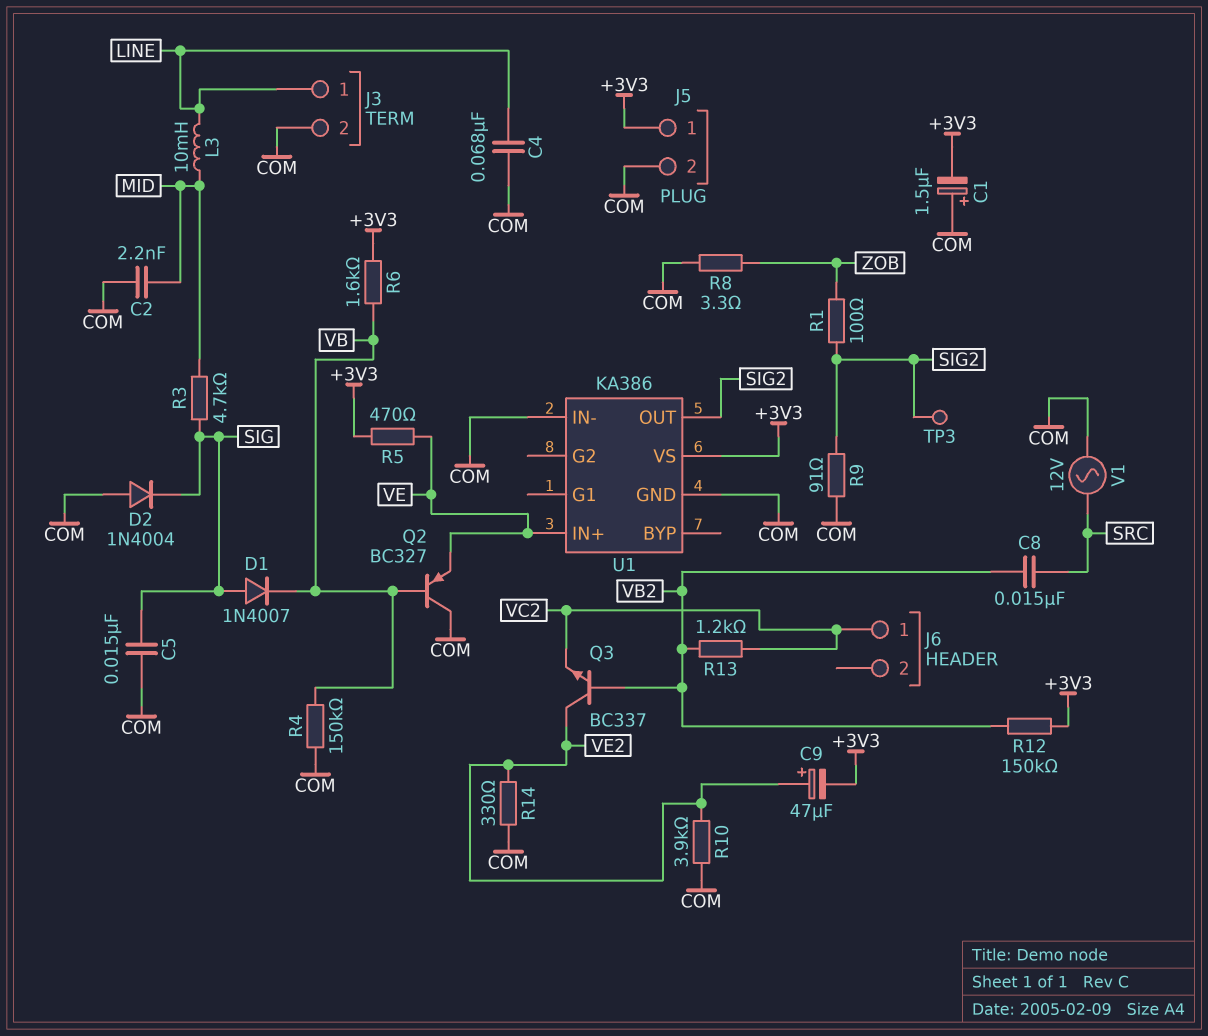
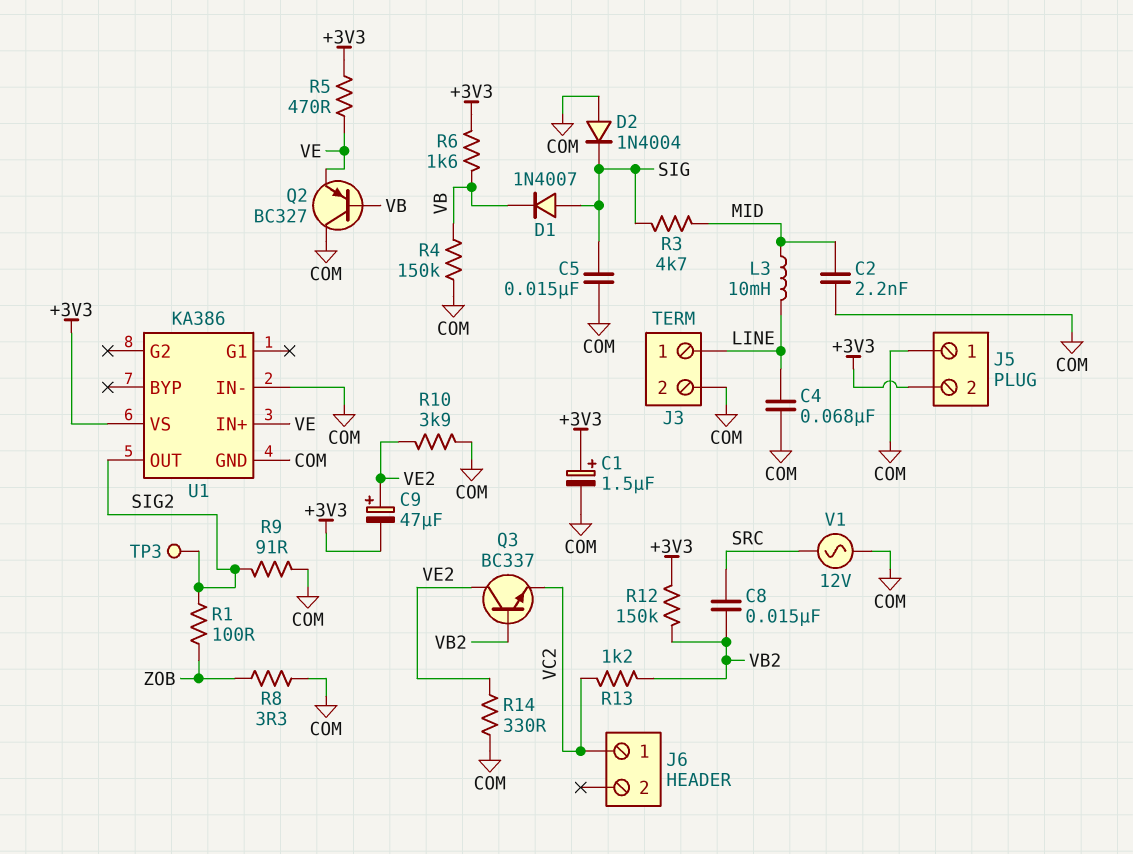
C1: 1.5uF (plus COM, minus +3V3) -> 1.5uF (plus +3V3, minus COM)
J5 pin 1: +3V3 -> COM
J5 pin 2: COM -> +3V3

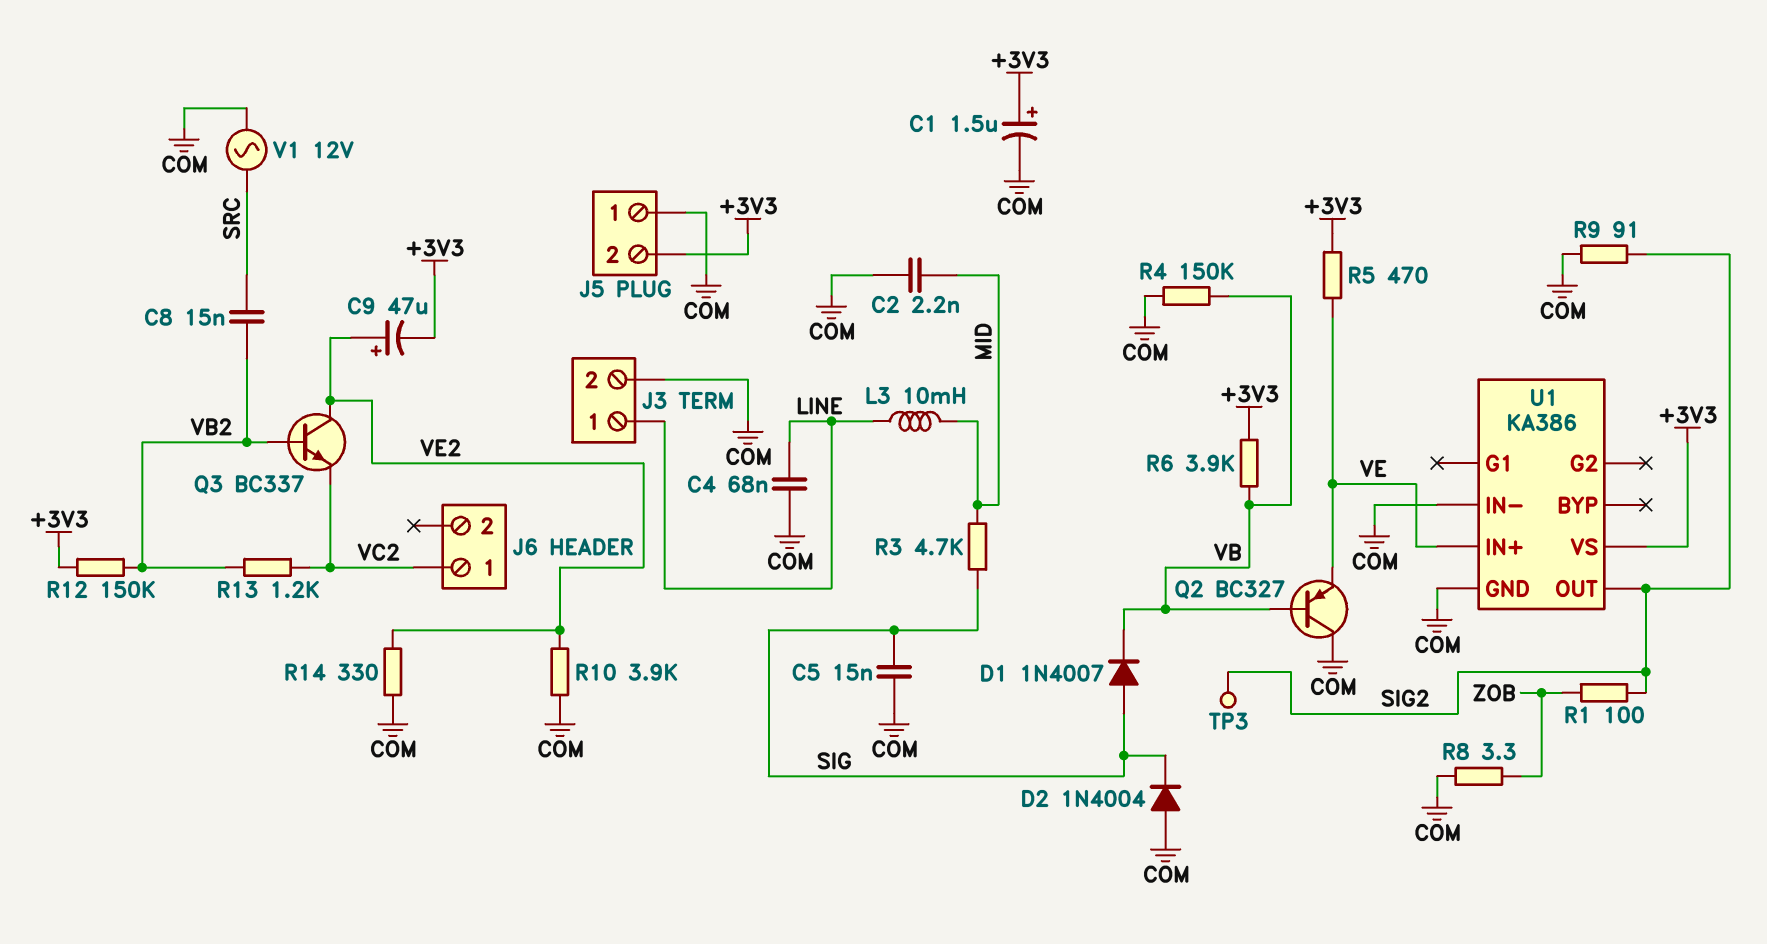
R6: 1.6k (+3V3, VB) -> 3.9k (+3V3, VB)

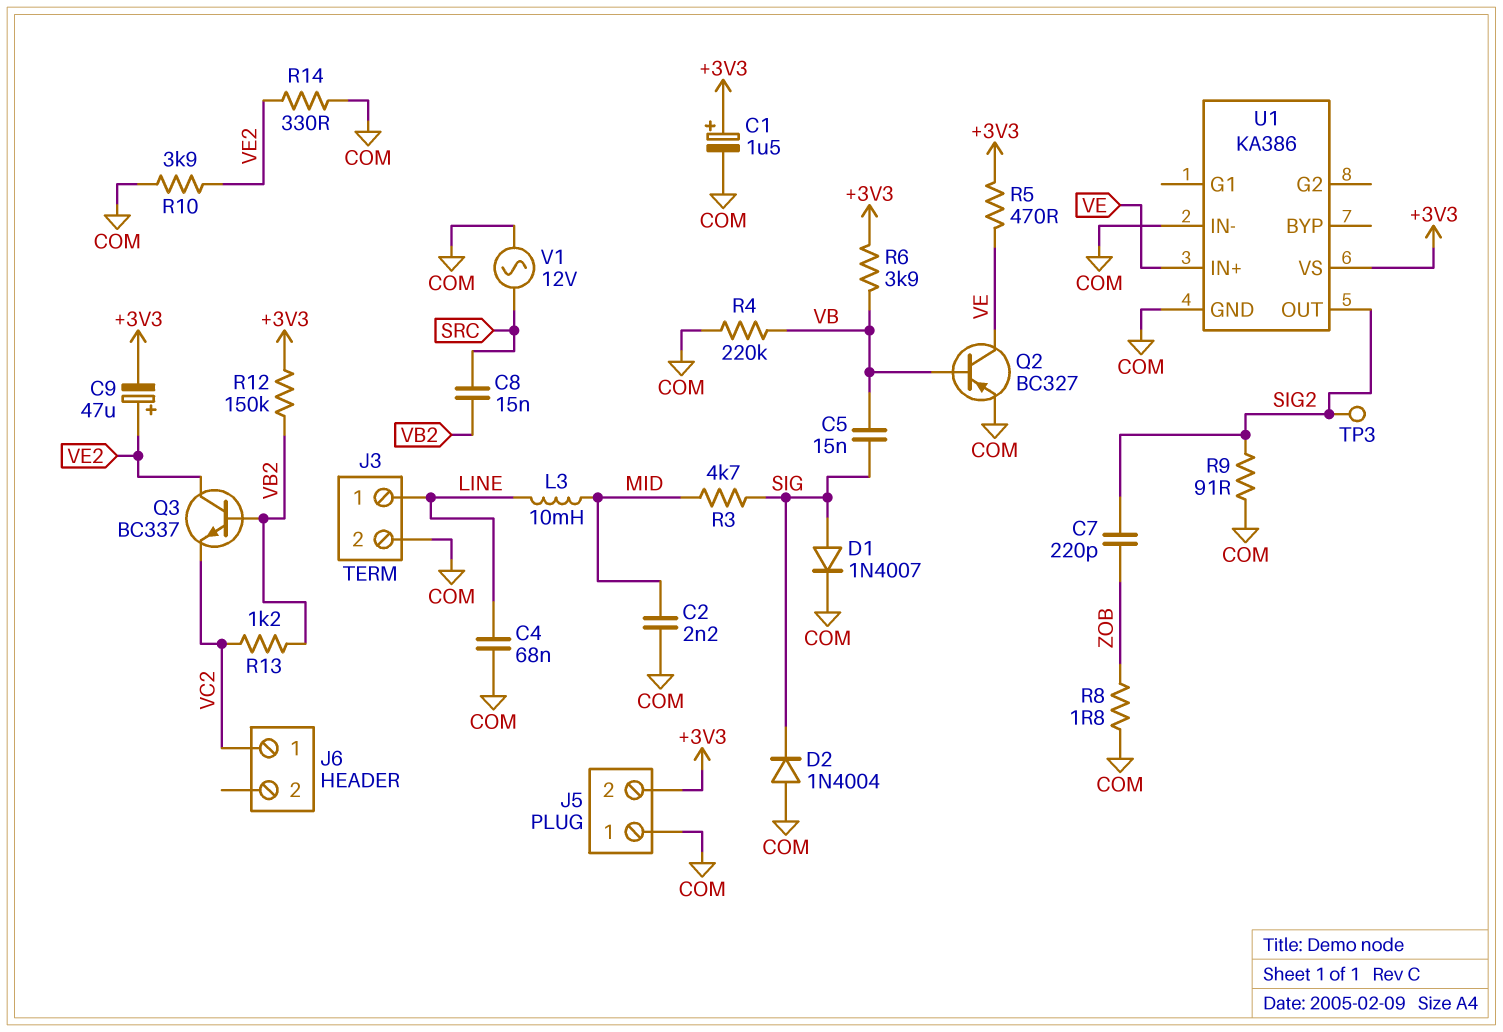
C5: 15nF (COM, SIG) -> 15nF (SIG, VB)
C7: none -> 220pF (SIG2, ZOB)
D1: diode 1N4007 (A SIG, K VB) -> diode 1N4007 (A SIG, K COM)
Q2: PNP BC327 (B VB, C COM, E VE) -> PNP BC327 (B VB, C VE, E COM)
R1: 100 (SIG2, ZOB) -> none
R4: 150k (COM, VB) -> 220k (COM, VB)
R8: 3.3 (COM, ZOB) -> 1.8 (COM, ZOB)

